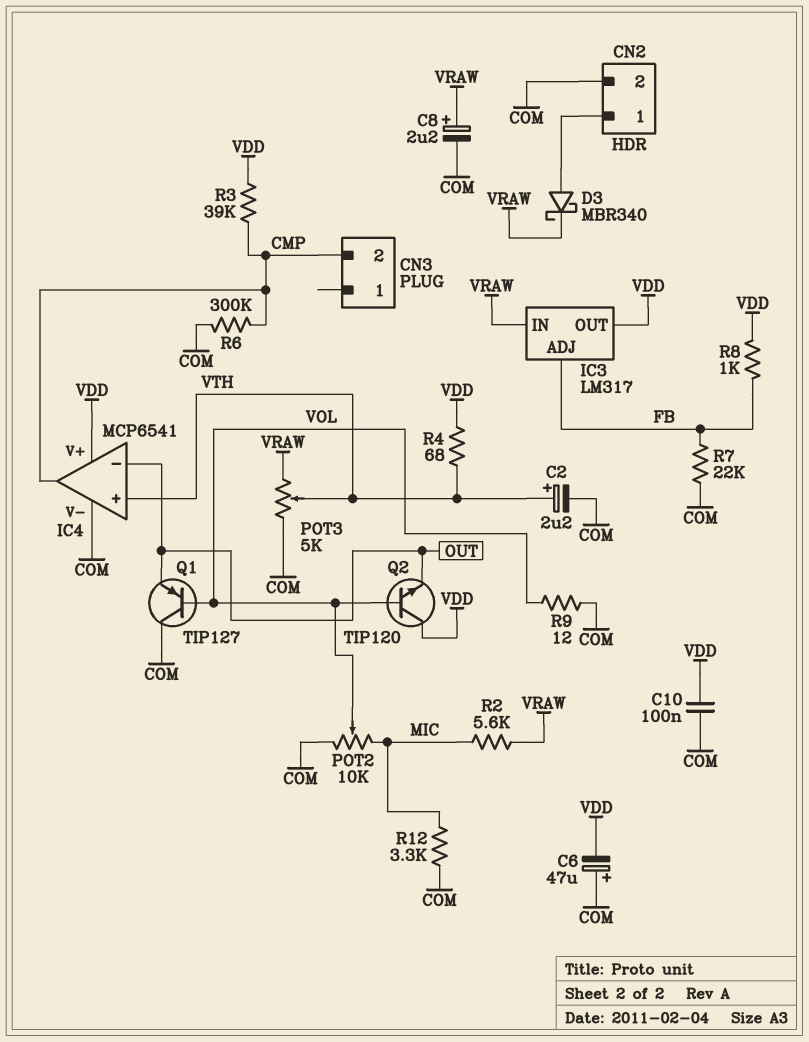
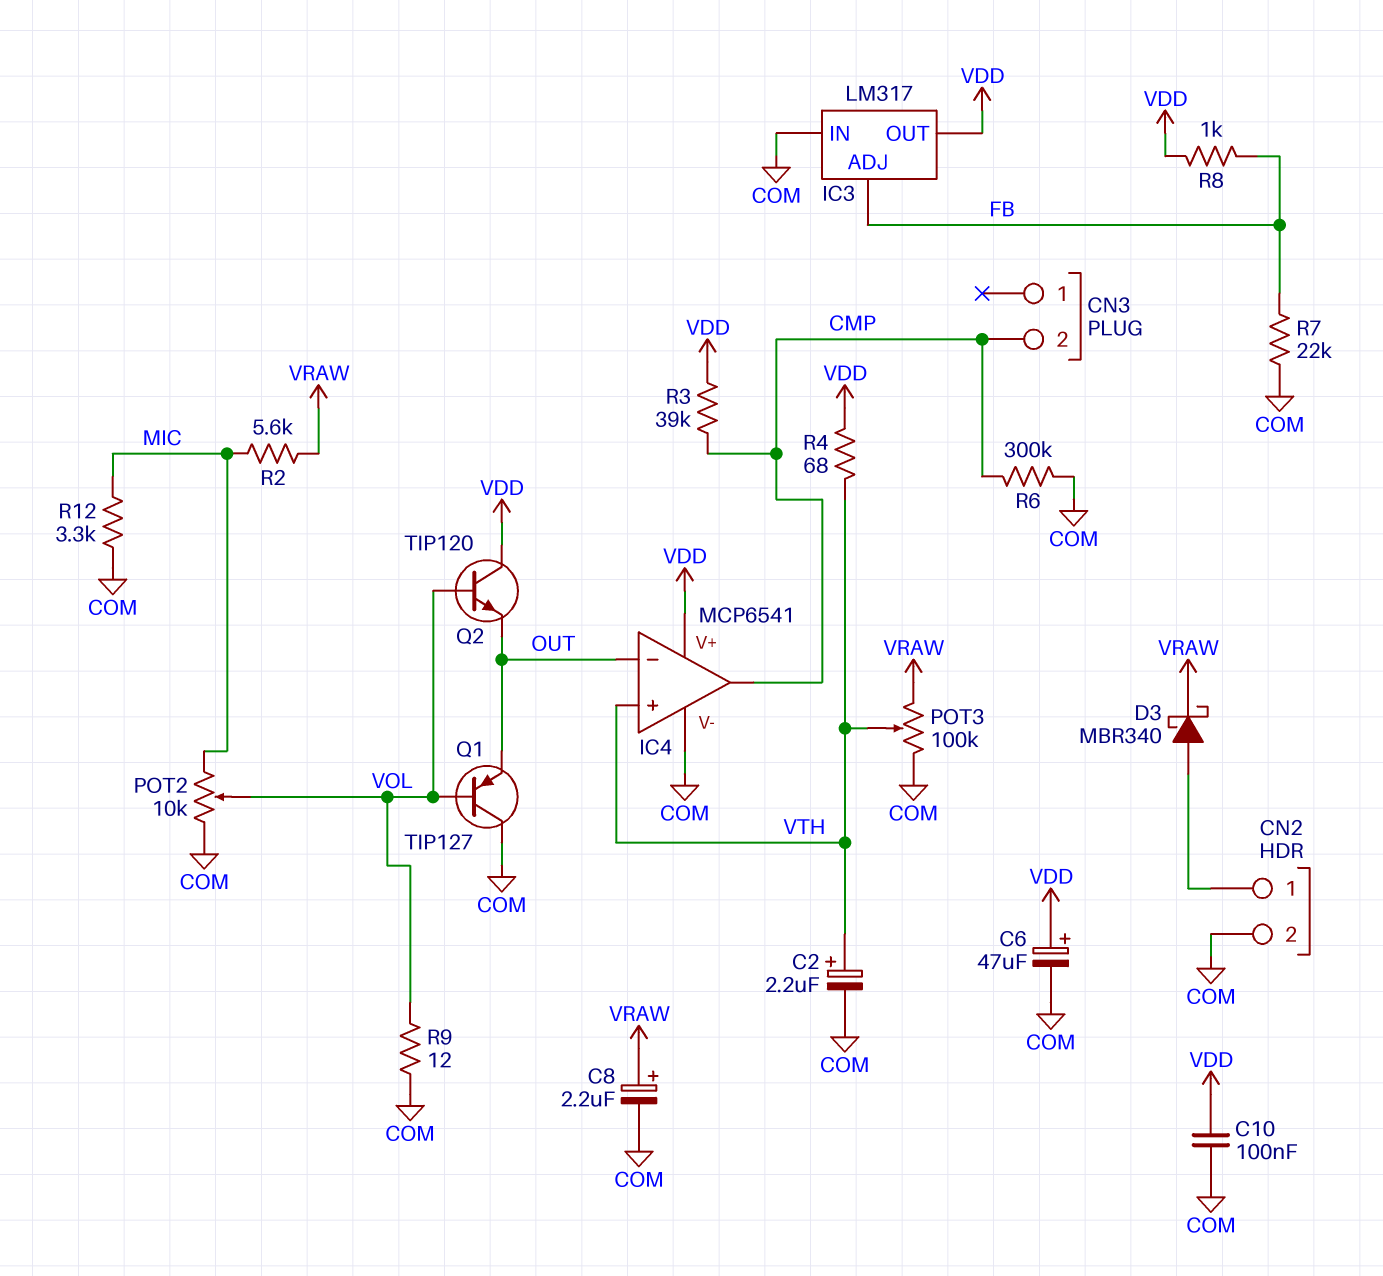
C6: 47uF (plus COM, minus VDD) -> 47uF (plus VDD, minus COM)
IC3 pin IN: VRAW -> COM
POT3: 5k (COM, VRAW, wiper VTH) -> 100k (COM, VRAW, wiper VTH)

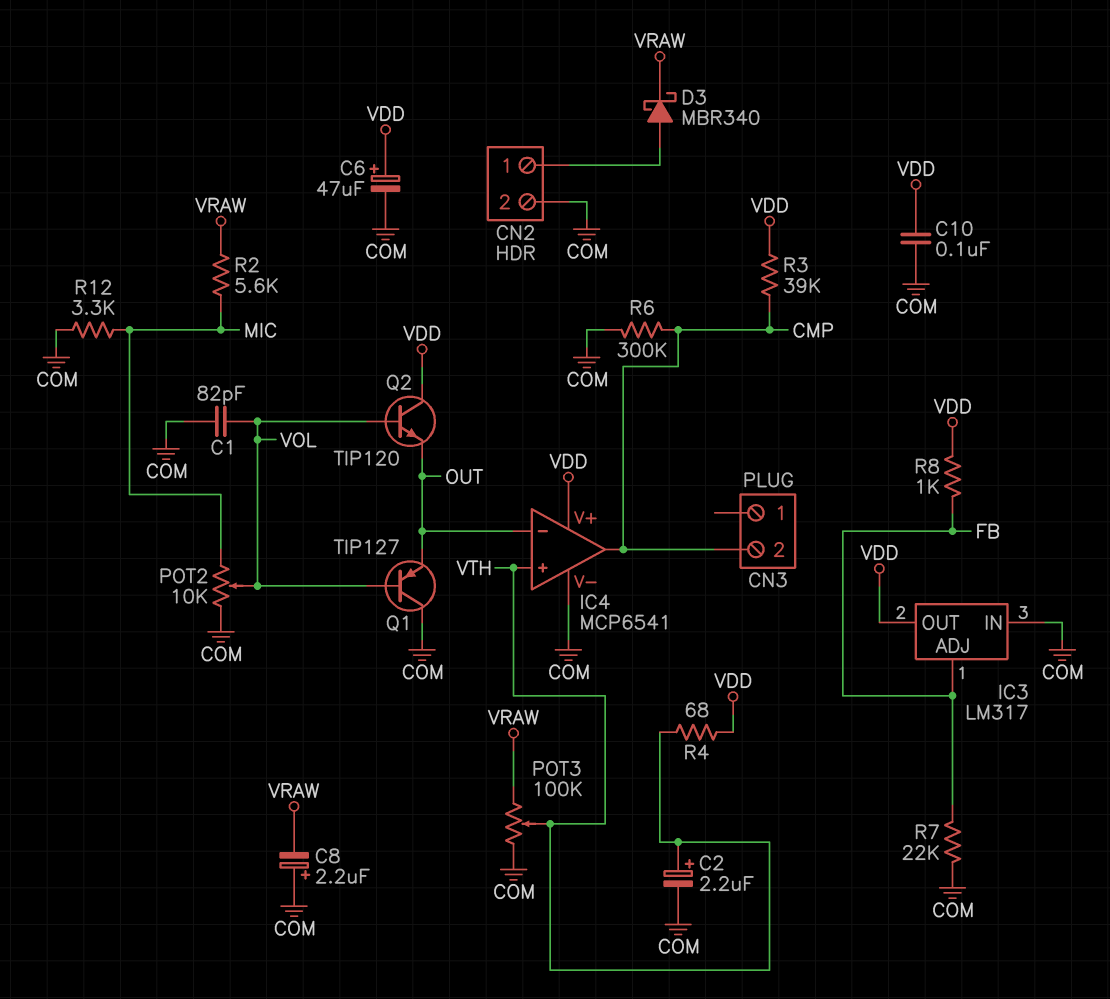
C1: none -> 82pF (COM, VOL)
C8: 2.2uF (plus VRAW, minus COM) -> 2.2uF (plus COM, minus VRAW)
R9: 12 (COM, VOL) -> none

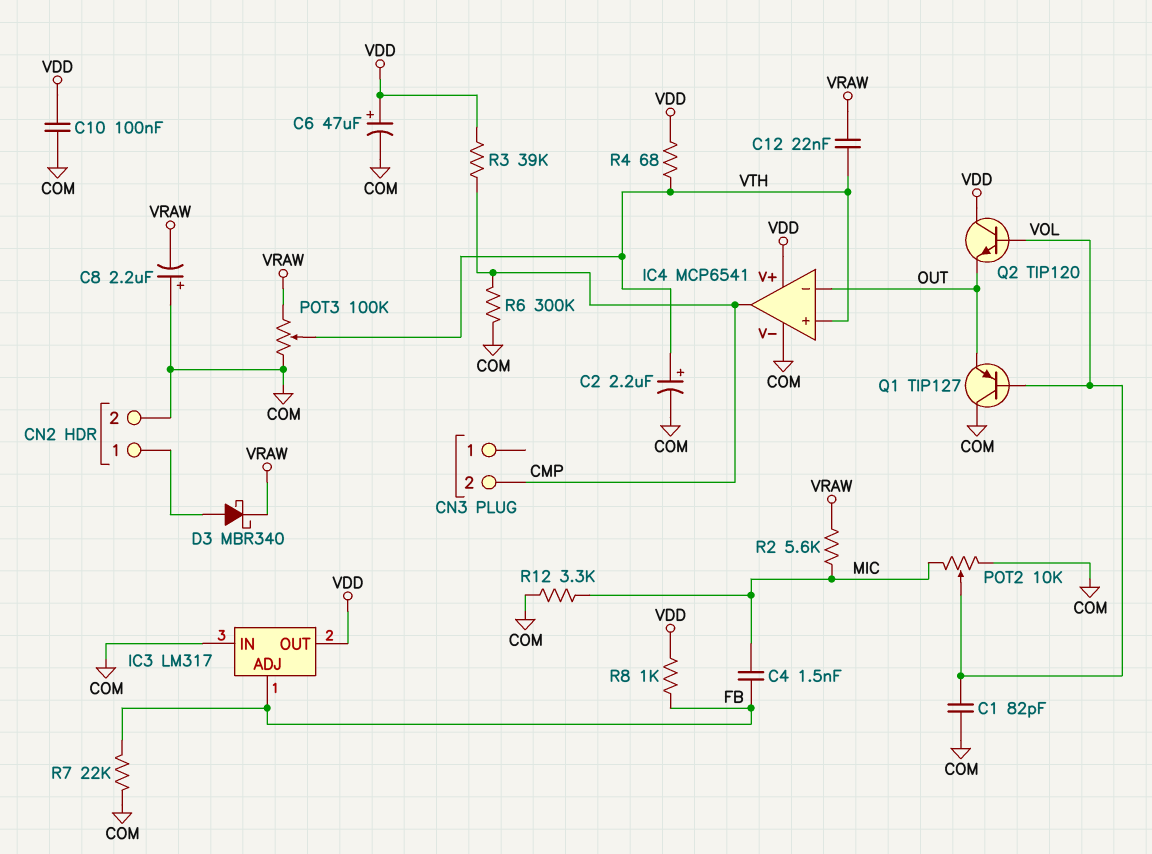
C4: none -> 1.5nF (FB, MIC)
C12: none -> 22nF (VRAW, VTH)

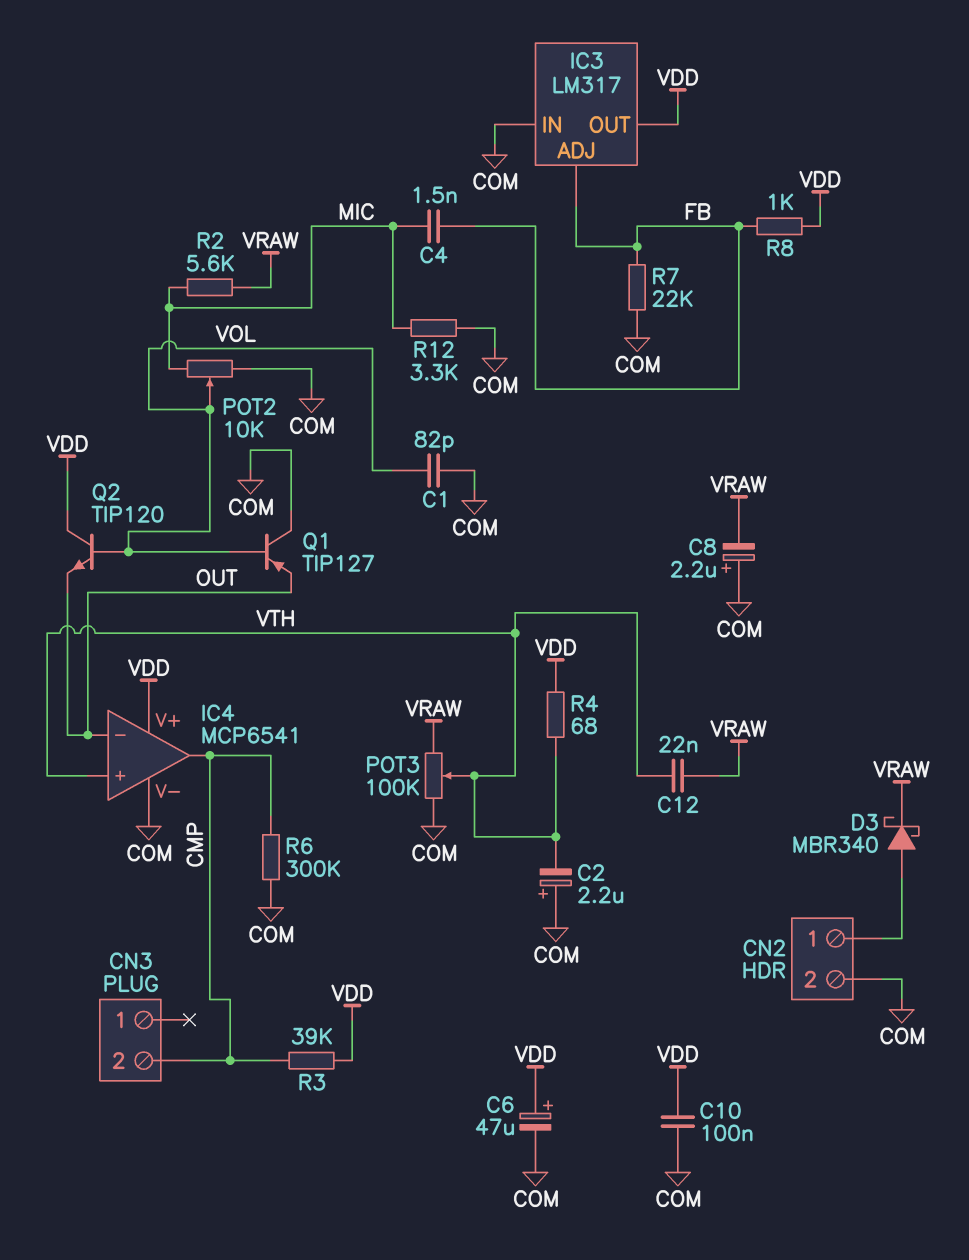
C2: 2.2uF (plus VTH, minus COM) -> 2.2uF (plus COM, minus VTH)

